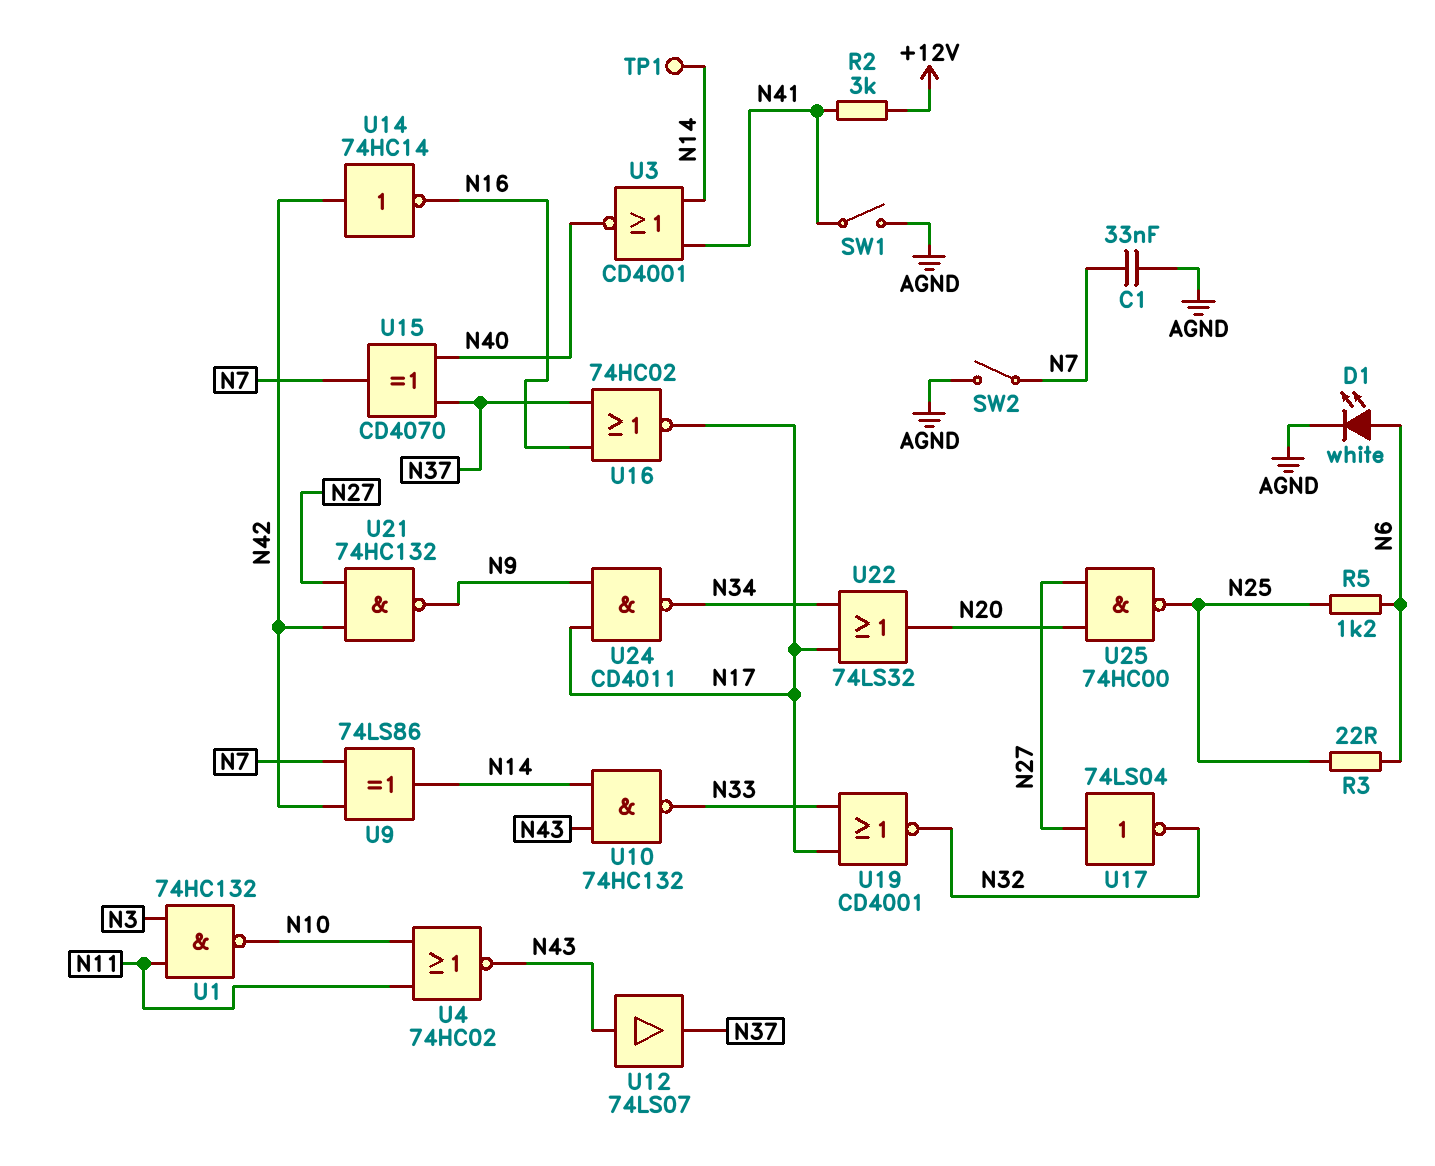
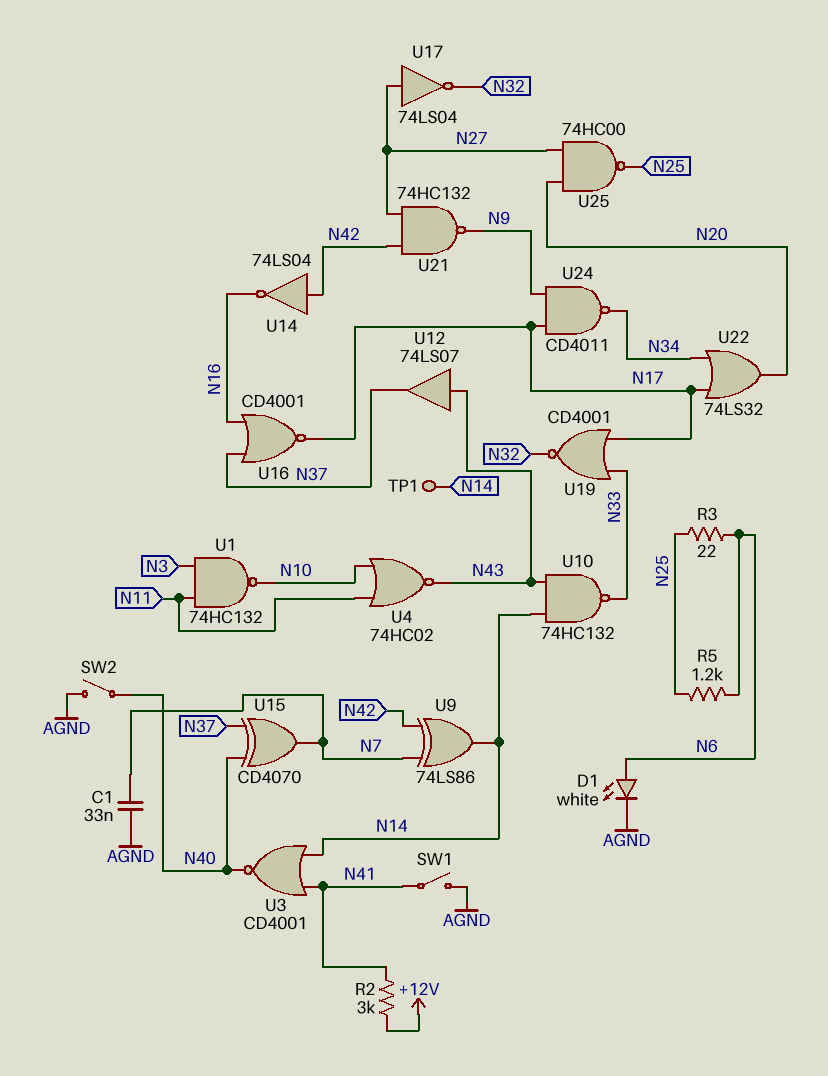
SW2: switch (AGND, N7) -> switch (AGND, N40)
U14: NOT 74HC14 (in N42, out N16) -> NOT 74LS04 (in N42, out N16)
U16: NOR 74HC02 (in N16, in N37, out N17) -> NOR CD4001 (in N16, in N37, out N17)

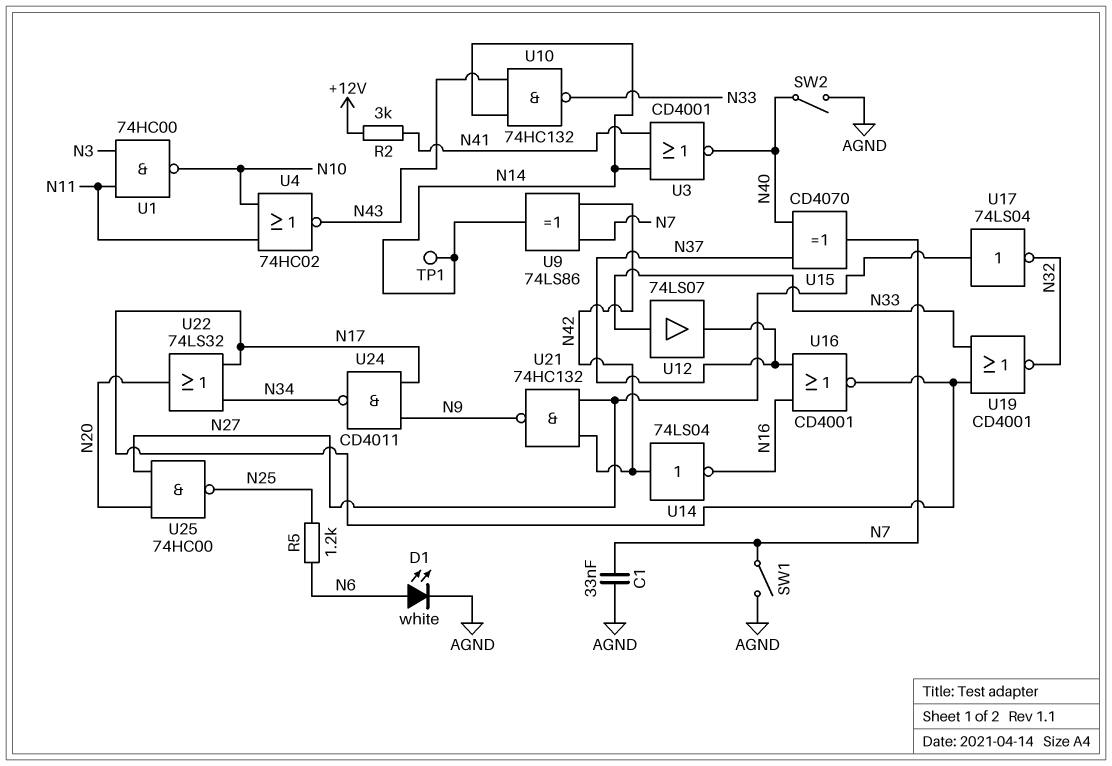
R3: 22 (N6, N25) -> none
SW1: switch (AGND, N41) -> switch (AGND, N7)
U1: NAND 74HC132 (in N3, in N11, out N10) -> NAND 74HC00 (in N3, in N11, out N10)
U12: buffer 74LS07 (in N43, out N37) -> buffer 74LS07 (in N33, out N37)

